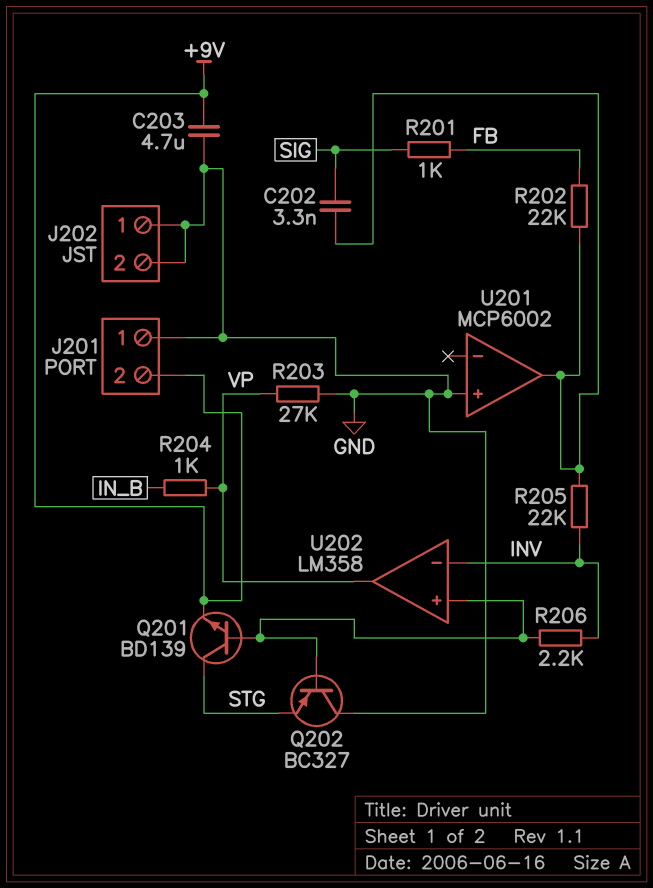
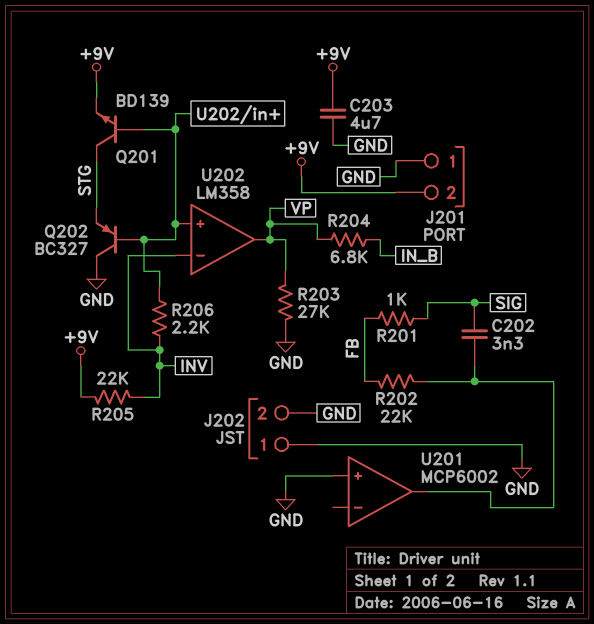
R204: 1k (IN_B, VP) -> 6.8k (IN_B, VP)
R205: 22k (INV, U201/out) -> 22k (+9V, INV)

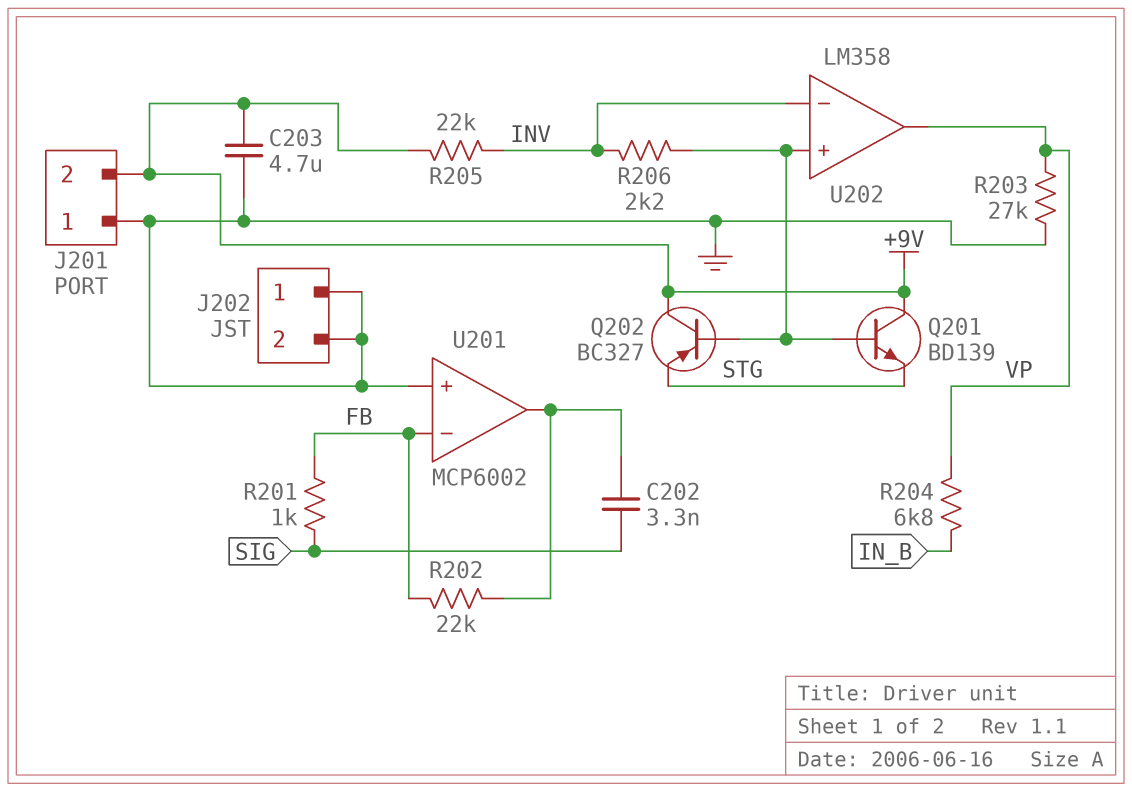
Q201: NPN BD139 (B U202/in+, C STG, E +9V) -> NPN BD139 (B U202/in+, C +9V, E STG)
Q202: PNP BC327 (B U202/in+, C GND, E STG) -> PNP BC327 (B U202/in+, C +9V, E STG)
U201 pin in-: none -> FB

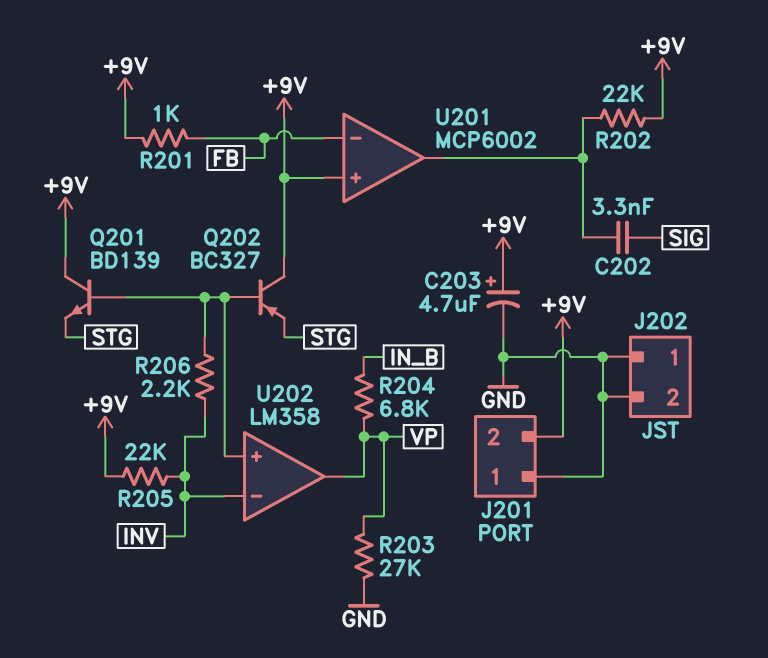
C203: 4.7uF (+9V, GND) -> 4.7uF (plus +9V, minus GND)
R201: 1k (FB, SIG) -> 1k (+9V, FB)
R202: 22k (FB, U201/out) -> 22k (+9V, U201/out)
U201 pin in+: GND -> +9V

